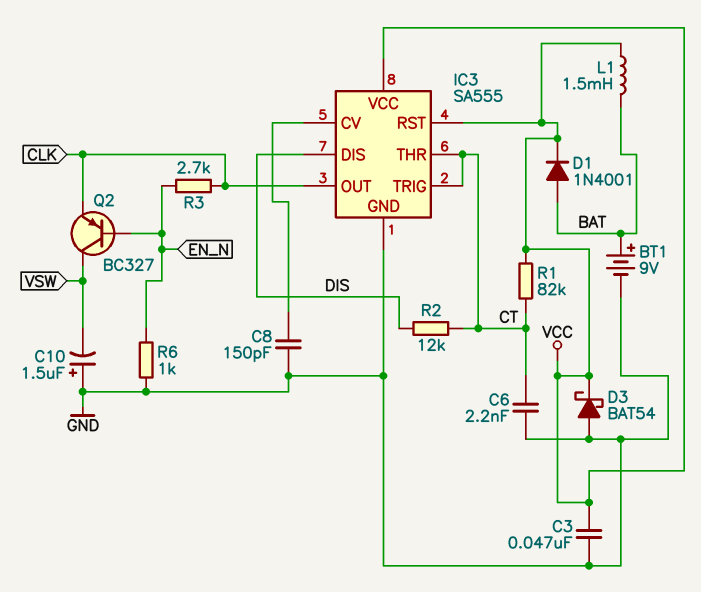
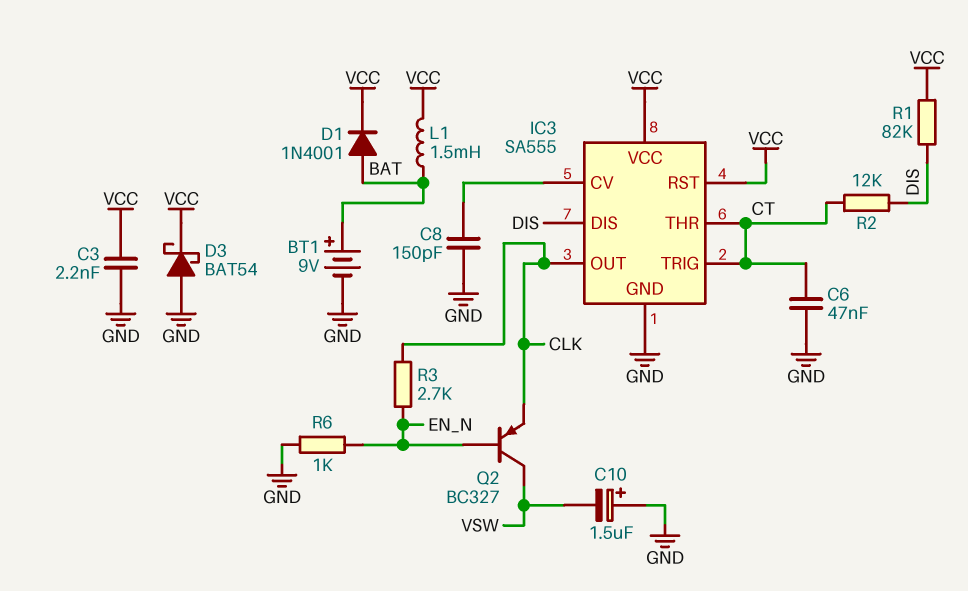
C3: 47nF (GND, VCC) -> 2.2nF (GND, VCC)
C6: 2.2nF (CT, GND) -> 47nF (CT, GND)
R1: 82k (CT, VCC) -> 82k (DIS, VCC)

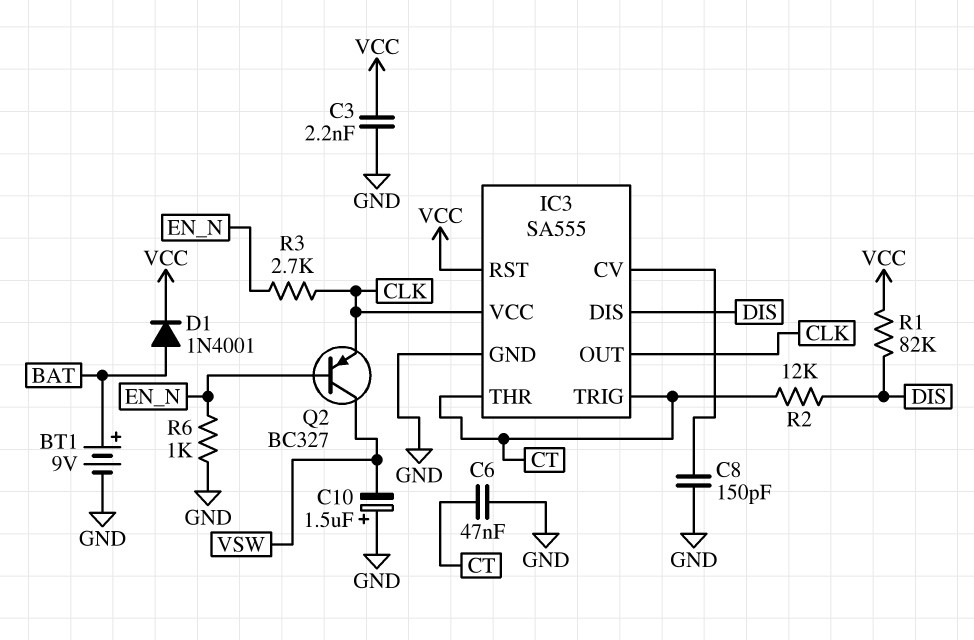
D3: schottky BAT54 (A GND, K VCC) -> none
IC3 pin VCC: VCC -> CLK
L1: 1.5mH (BAT, VCC) -> none

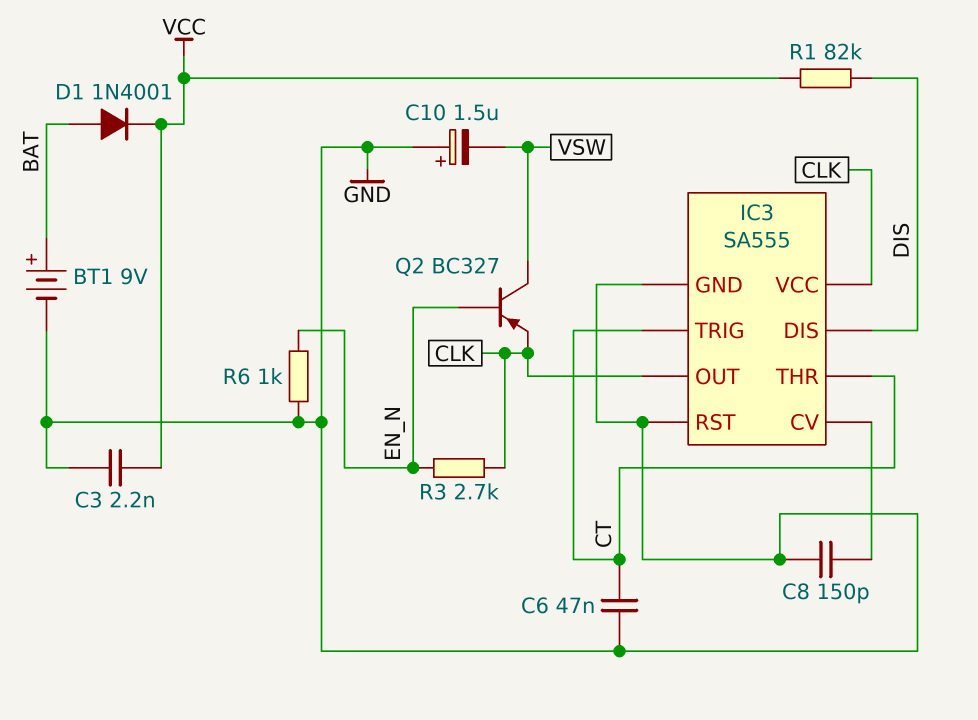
IC3 pin RST: VCC -> GND
R2: 12k (CT, DIS) -> none

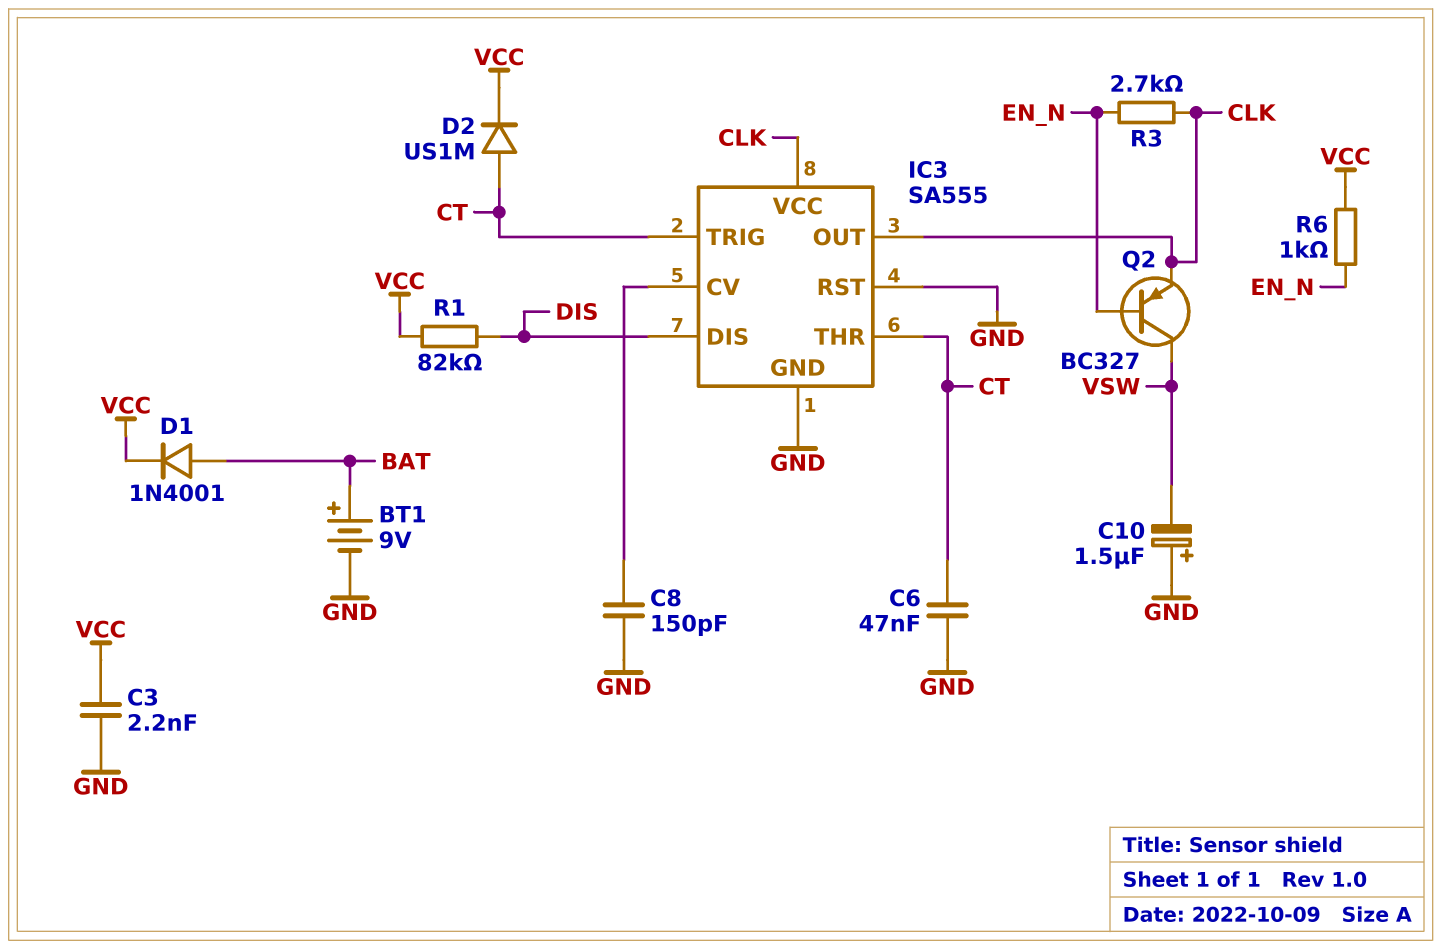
D2: none -> diode US1M (A CT, K VCC)
R6: 1k (EN_N, GND) -> 1k (EN_N, VCC)

